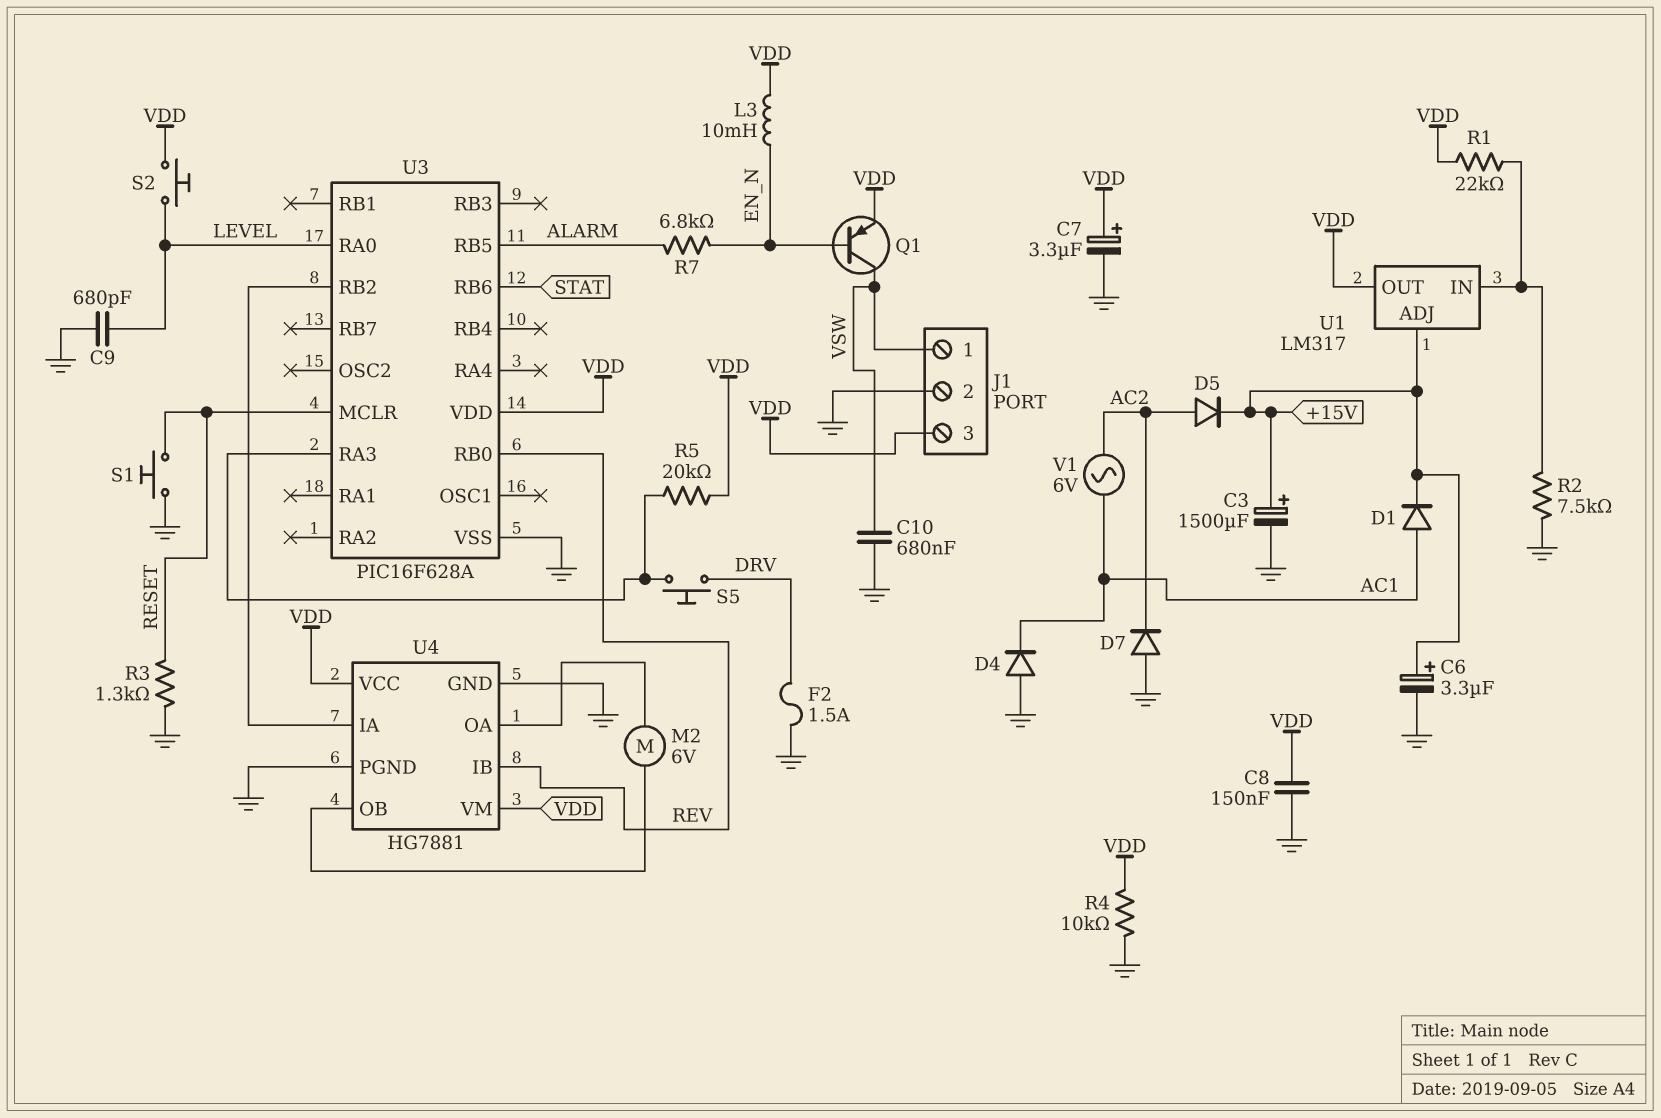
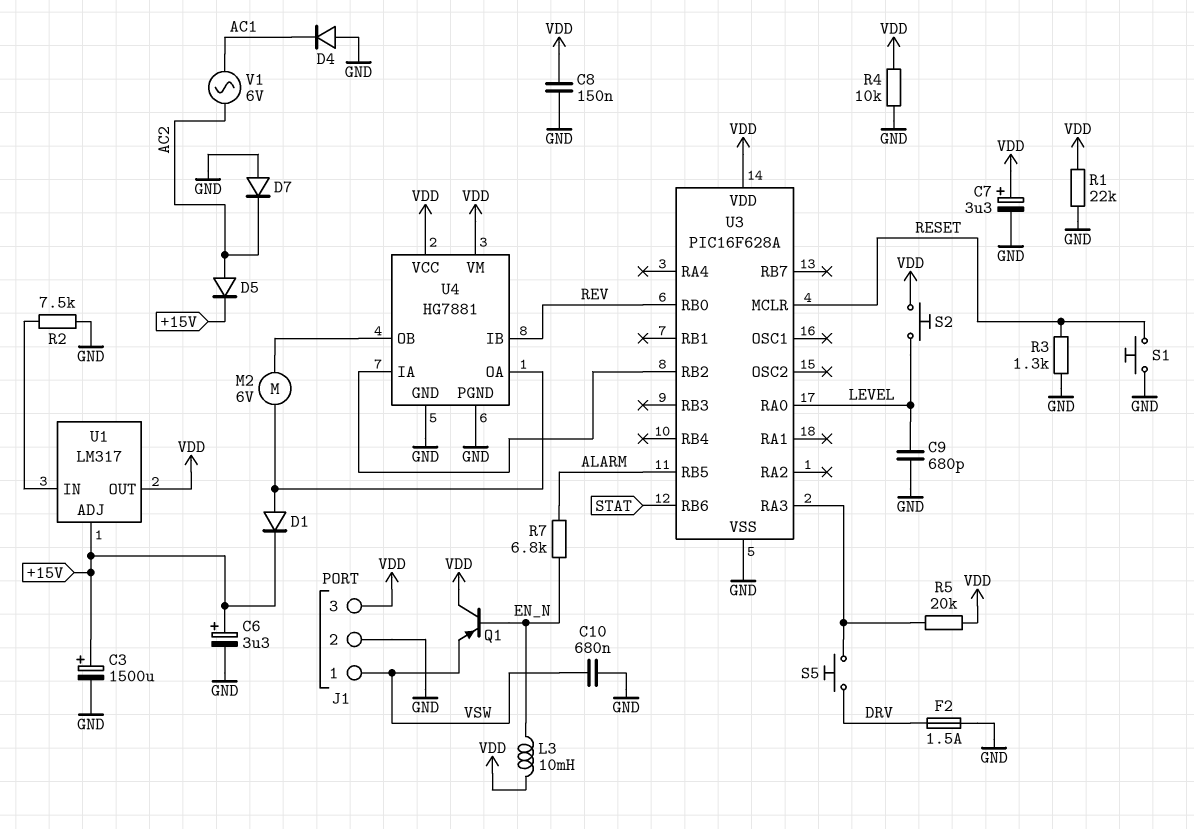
D1: diode (A AC1, K +15V) -> diode (A U4/OA, K +15V)
Q1: PNP (B EN_N, C VSW, E VDD) -> PNP (B EN_N, C VDD, E VSW)
R1: 22k (U1/IN, VDD) -> 22k (GND, VDD)

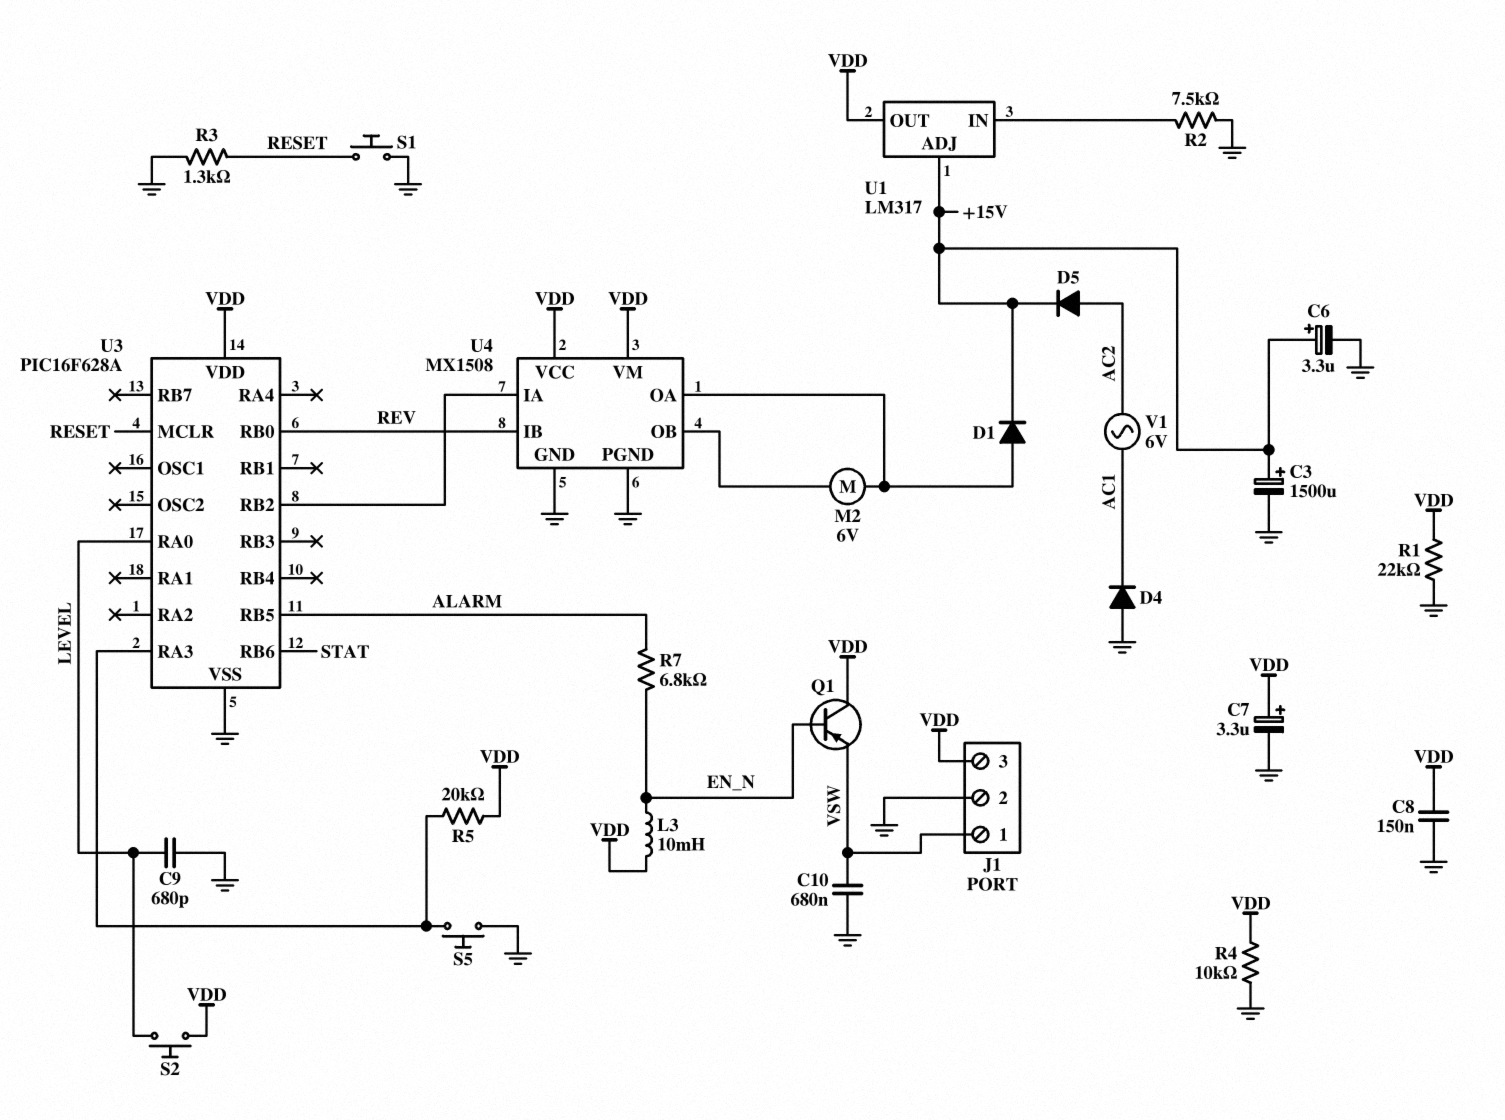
D7: diode (A GND, K AC2) -> none
F2: 1.5A (DRV, GND) -> none
S5: button (DRV, U3/RA3) -> button (GND, U3/RA3)
U4: HG7881 -> MX1508

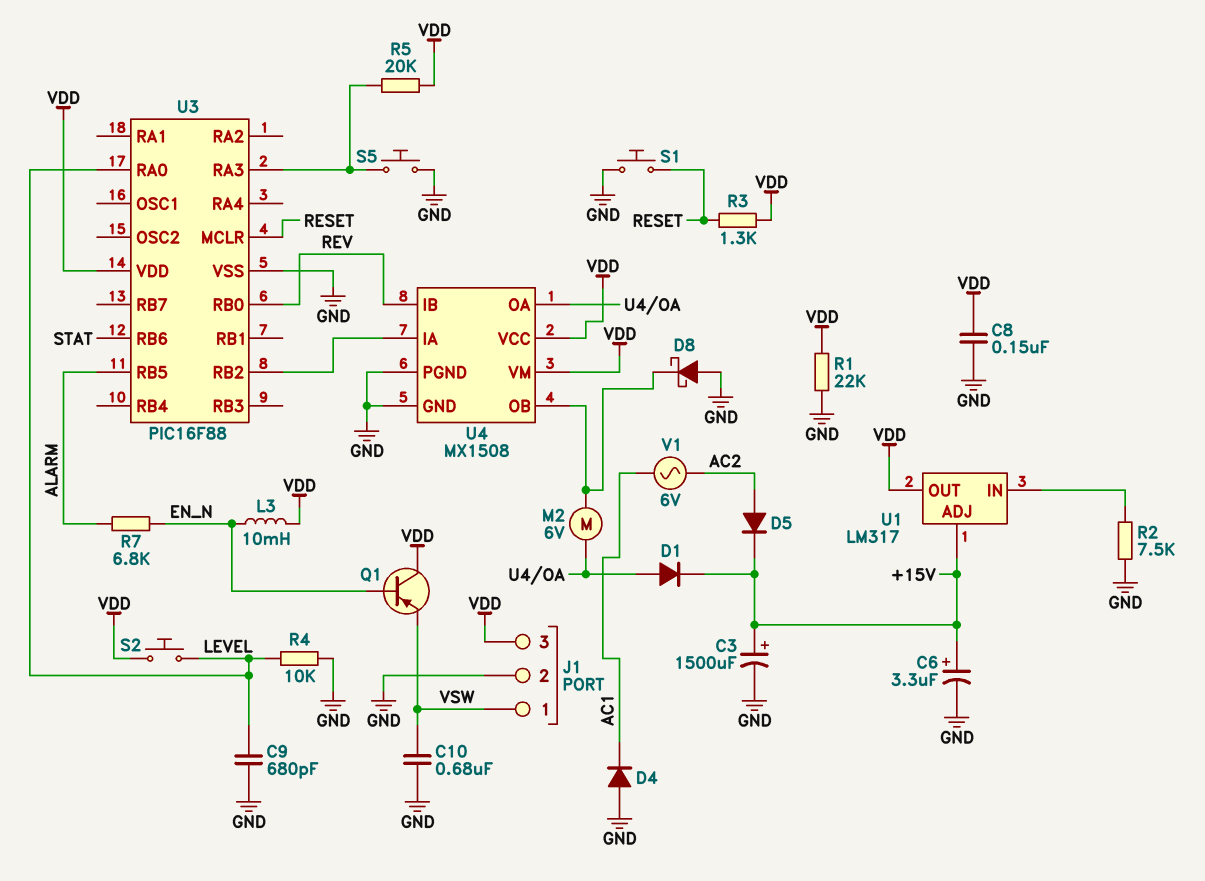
C7: 3.3uF (plus VDD, minus GND) -> none
D8: none -> schottky (A GND, K U4/OB)
R3: 1.3k (GND, RESET) -> 1.3k (RESET, VDD)
R4: 10k (GND, VDD) -> 10k (GND, LEVEL)
U3: PIC16F628A -> PIC16F88

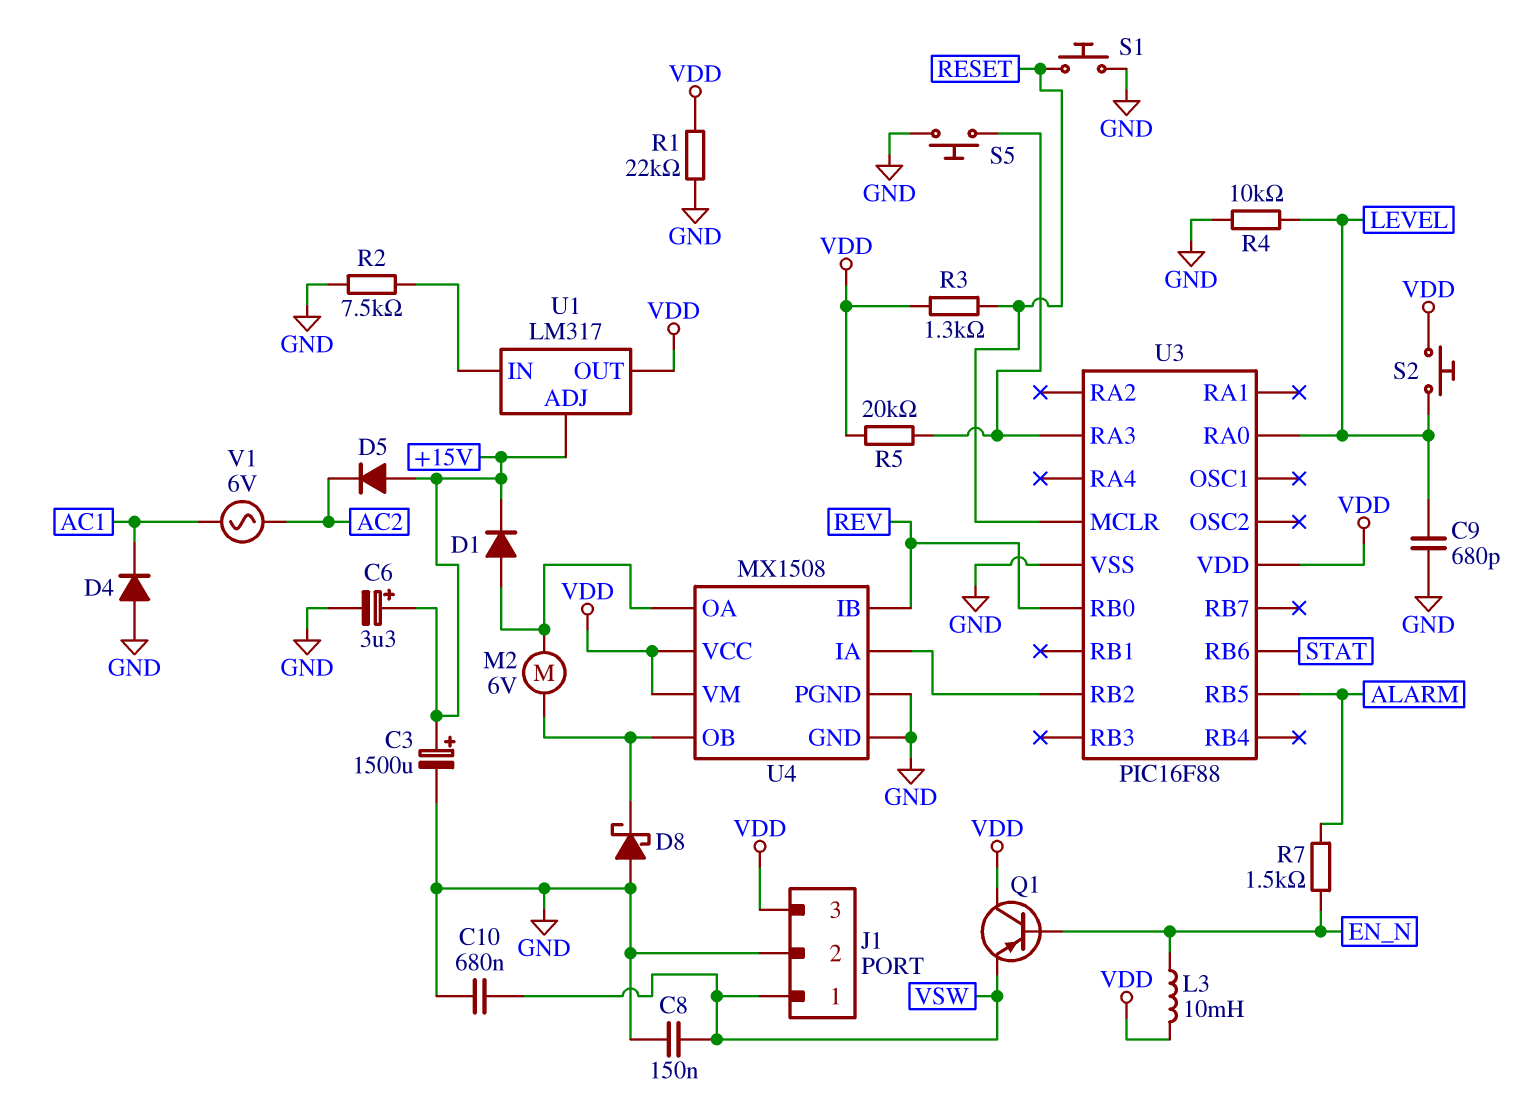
C8: 150nF (GND, VDD) -> 150nF (GND, VSW)
D5: diode (A AC2, K +15V) -> diode (A +15V, K AC2)
R7: 6.8k (ALARM, EN_N) -> 1.5k (ALARM, EN_N)

